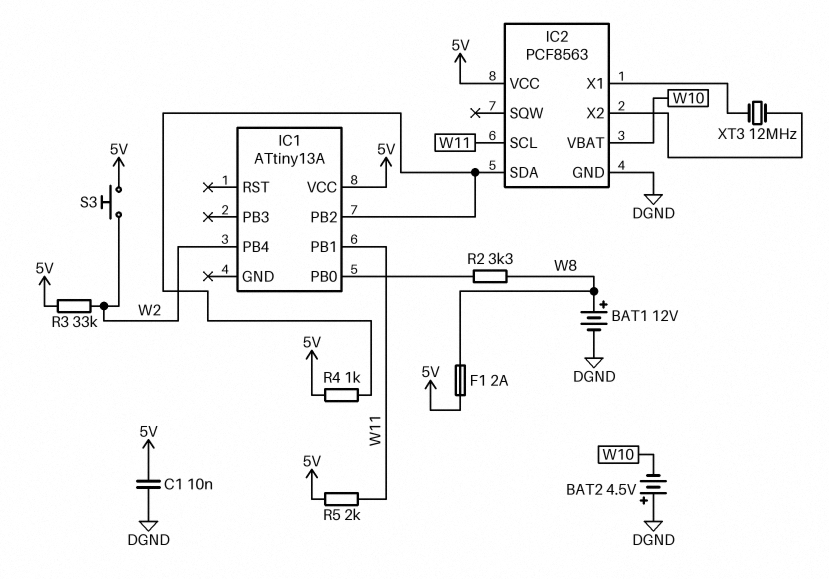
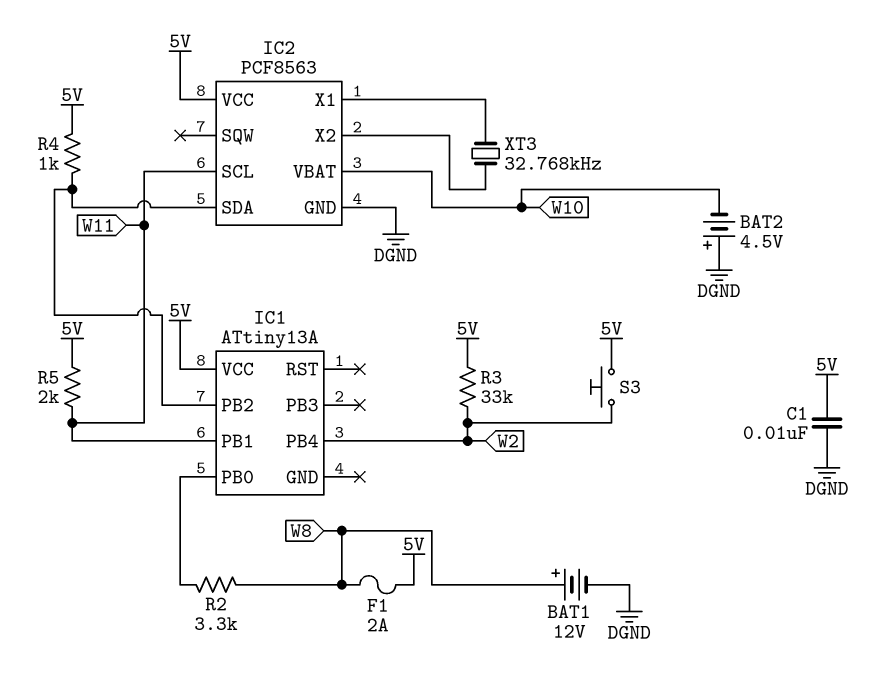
XT3: 12MHz (IC2/X1, IC2/X2) -> 32.768kHz (IC2/X1, IC2/X2)

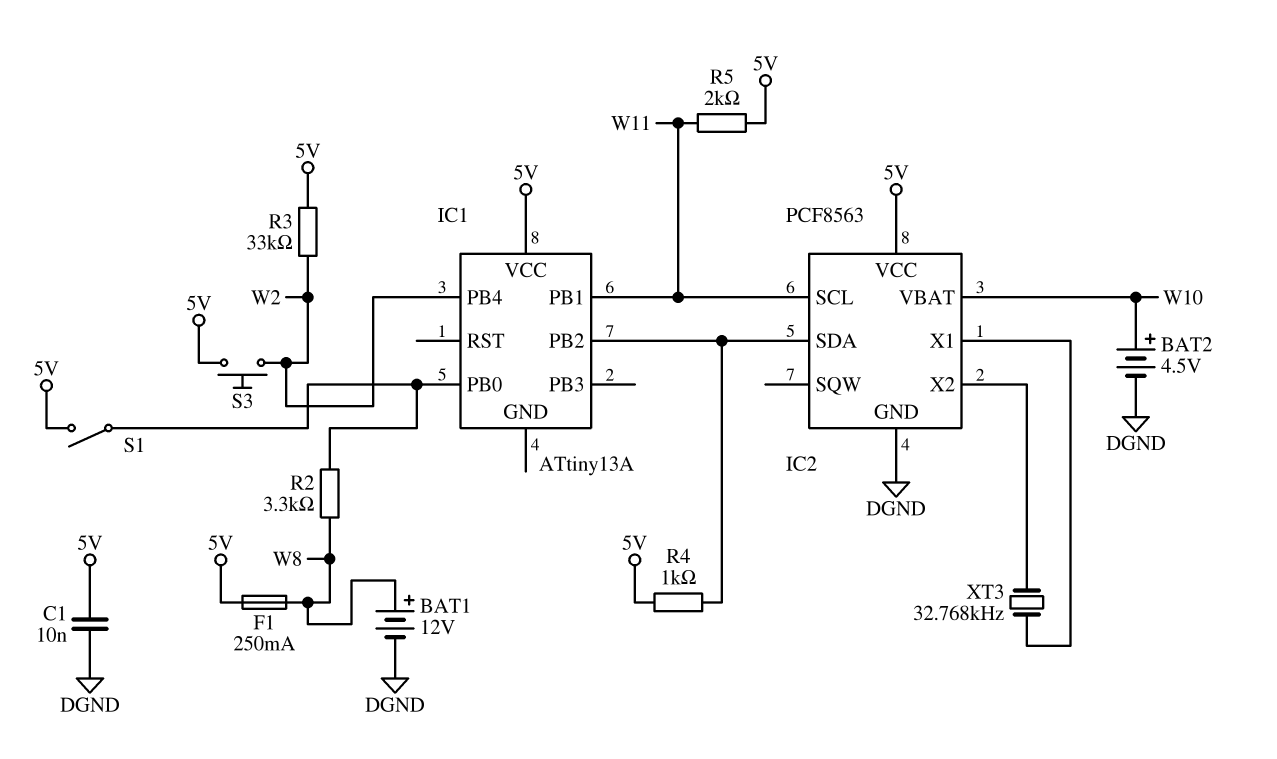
BAT2: 4.5V (plus DGND, minus W10) -> 4.5V (plus W10, minus DGND)
F1: 2A (5V, W8) -> 250mA (5V, W8)
S1: none -> switch (5V, IC1/PB0)

